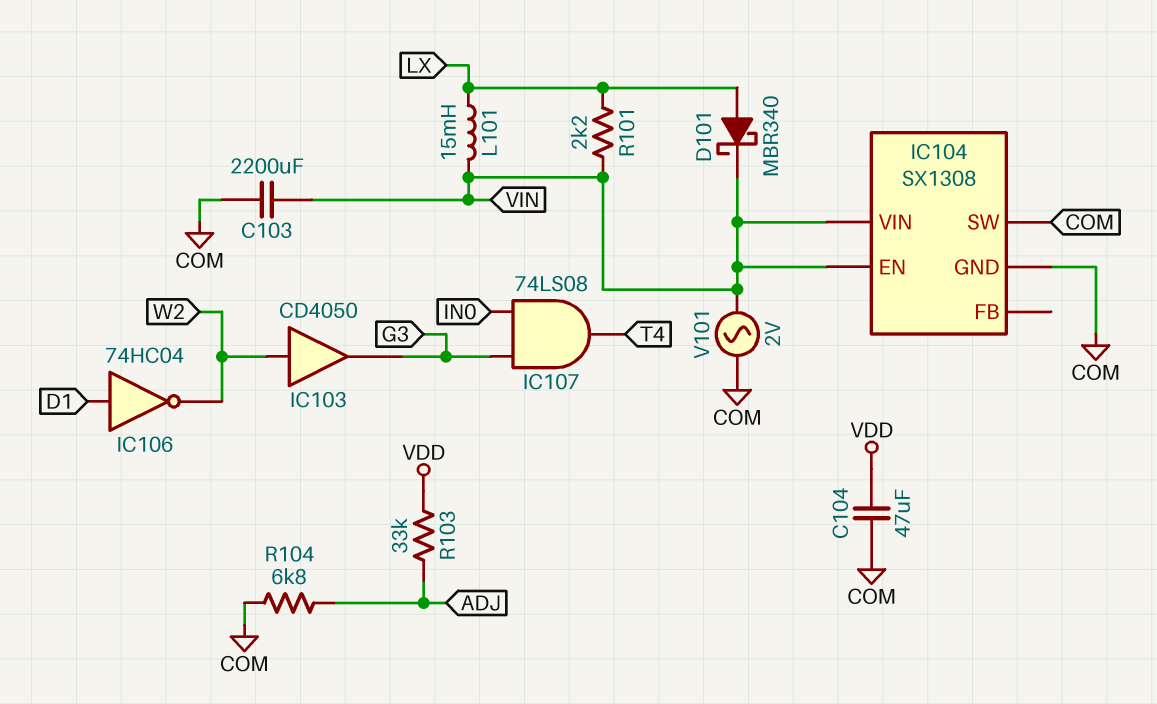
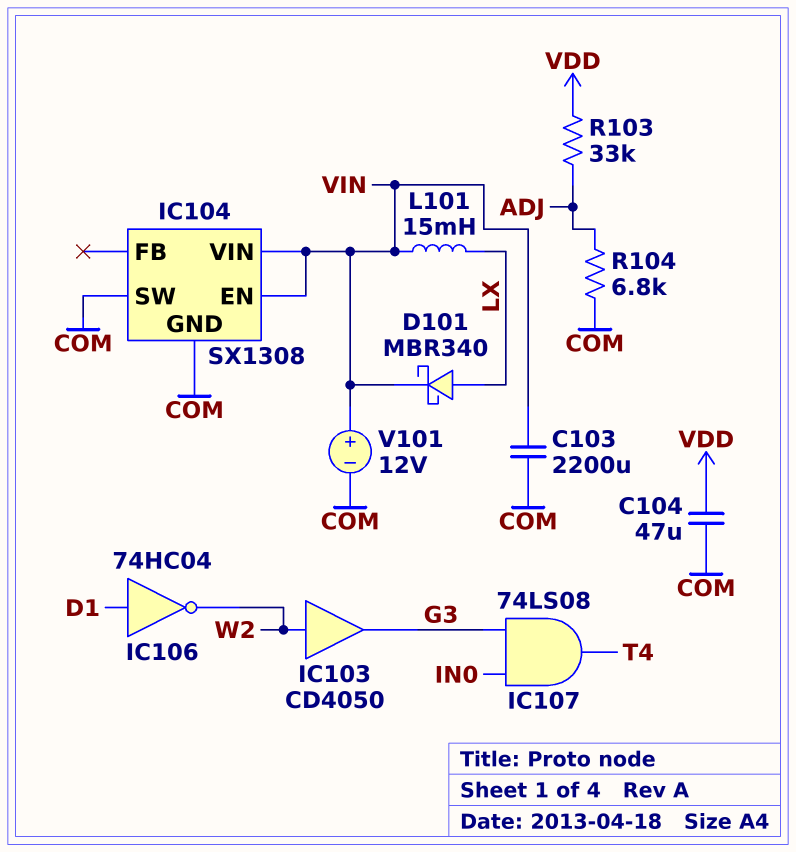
R101: 2.2k (LX, VIN) -> none
V101: AC 2V (COM, VIN) -> 12V (plus VIN, minus COM)

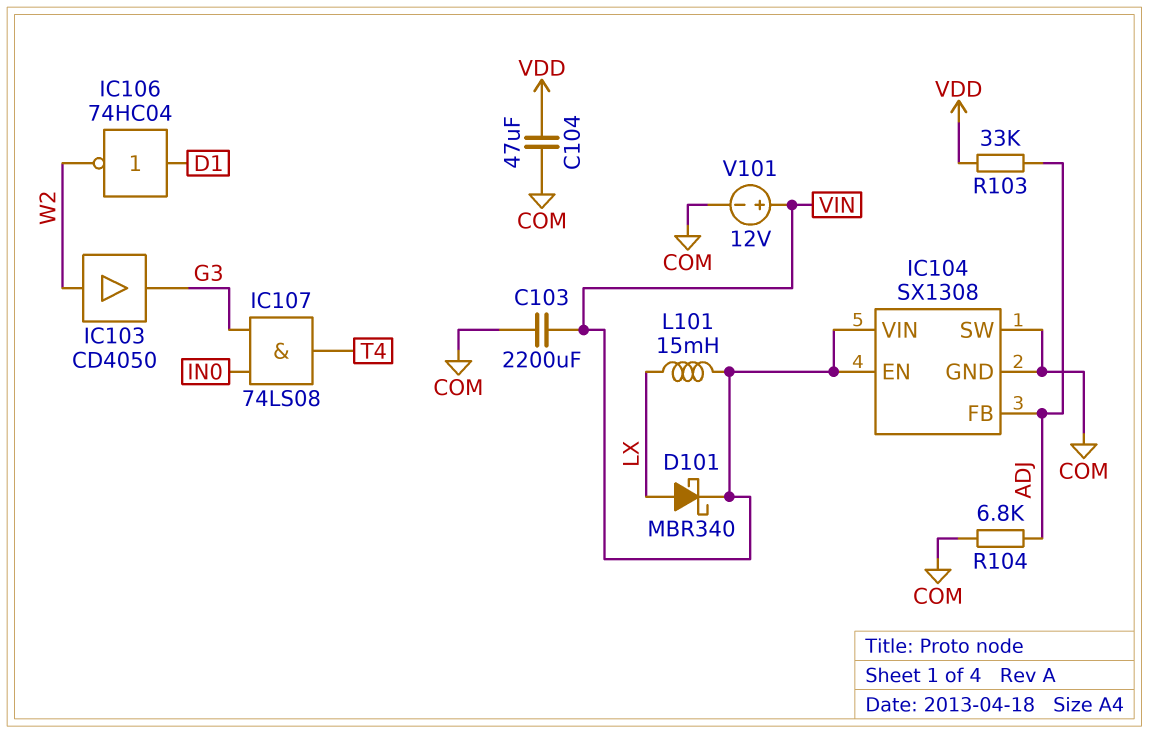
IC104 pin FB: none -> ADJ

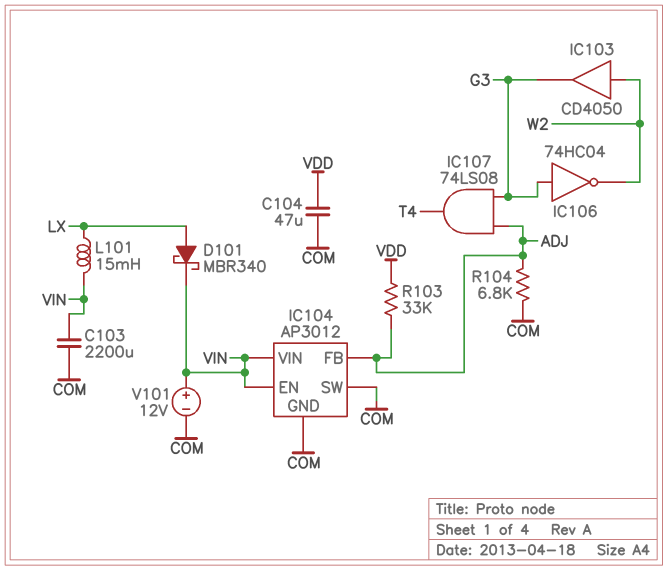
IC104: SX1308 -> AP3012
IC106: NOT 74HC04 (in D1, out W2) -> NOT 74HC04 (in G3, out W2)
IC107: AND 74LS08 (in G3, in IN0, out T4) -> AND 74LS08 (in ADJ, in G3, out T4)

